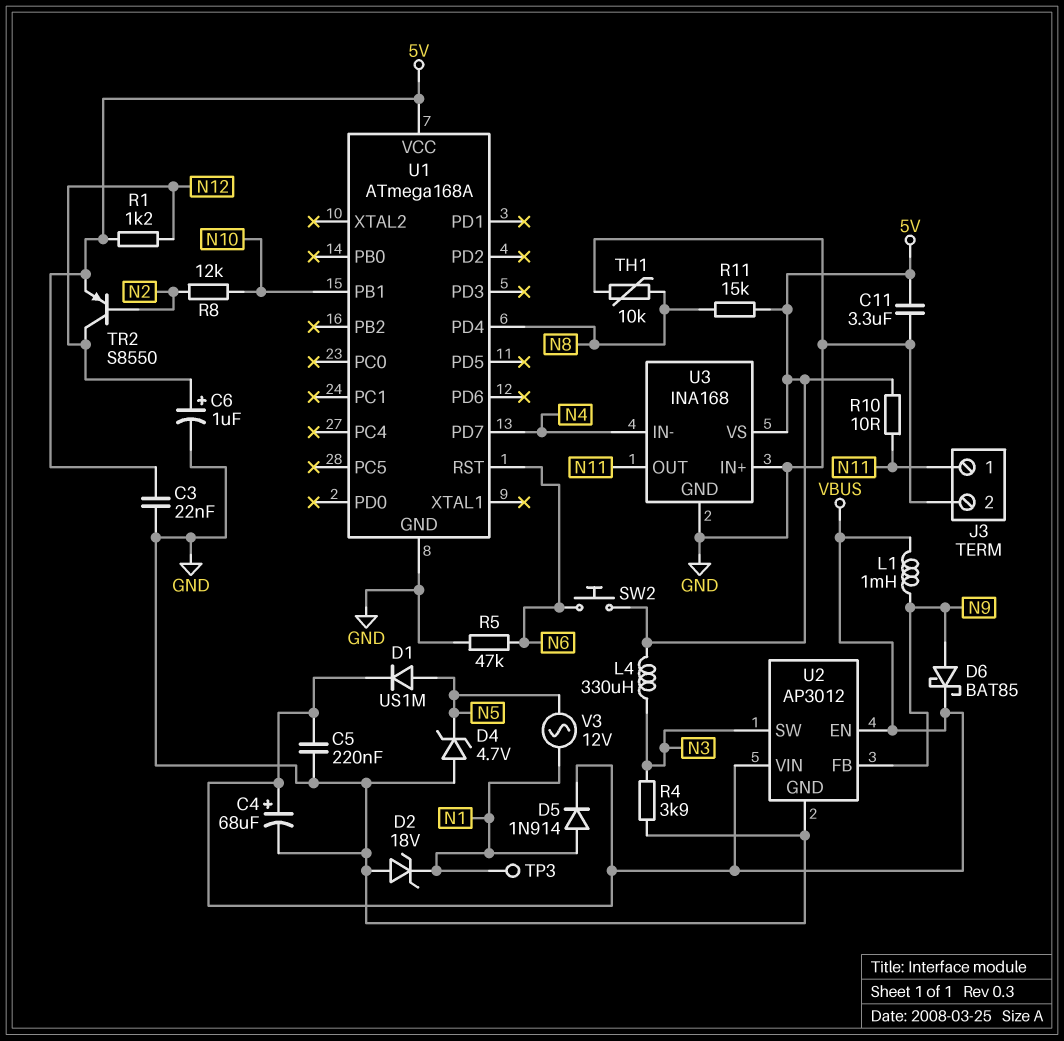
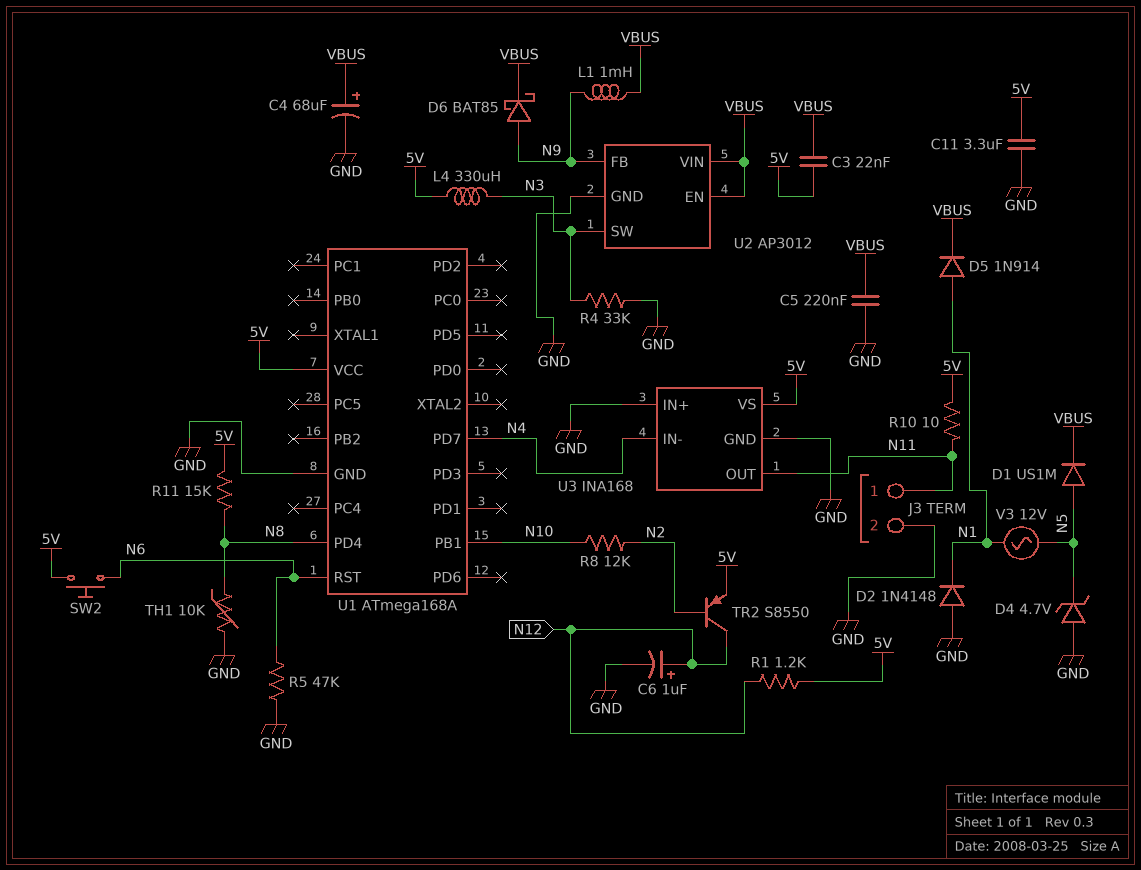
C3: 22nF (5V, GND) -> 22nF (5V, VBUS)
D2: zener 18V (A GND, K N1) -> diode 1N4148 (A GND, K N1)
R4: 3.9k (GND, N3) -> 33k (GND, N3)
TP3: test point (N1) -> none

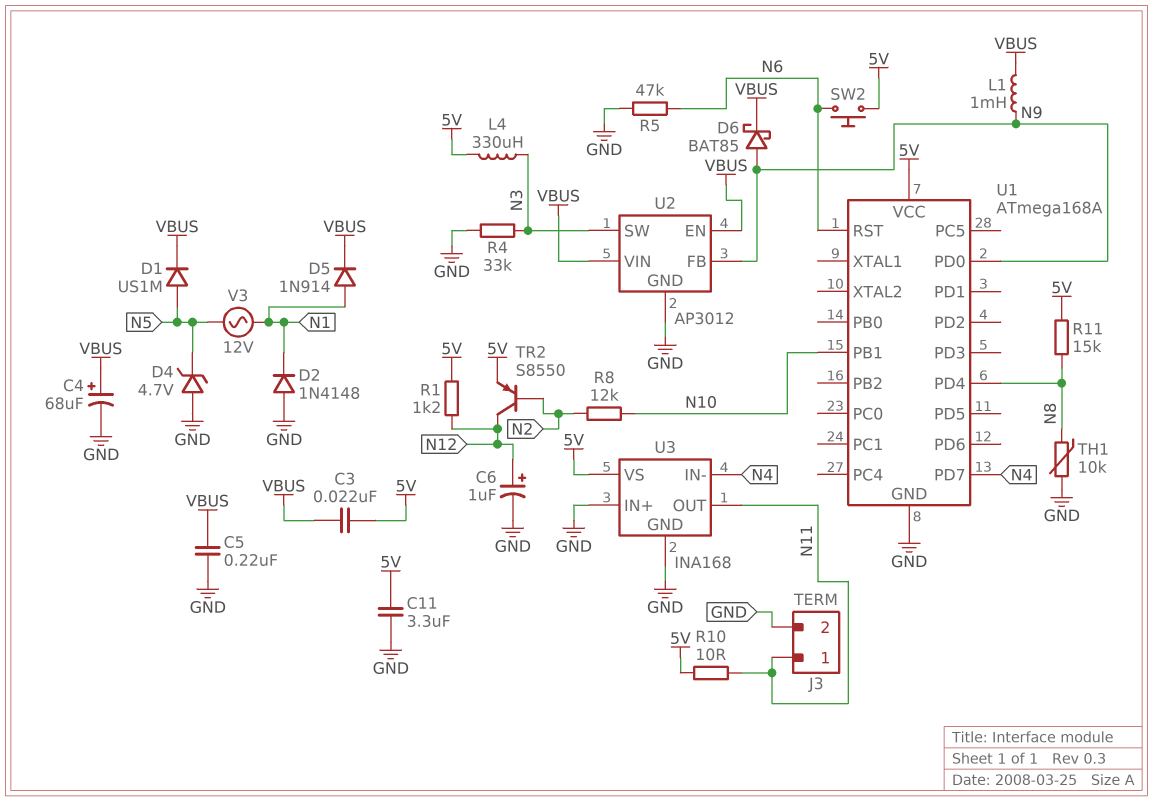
U1 pin PD0: none -> N9

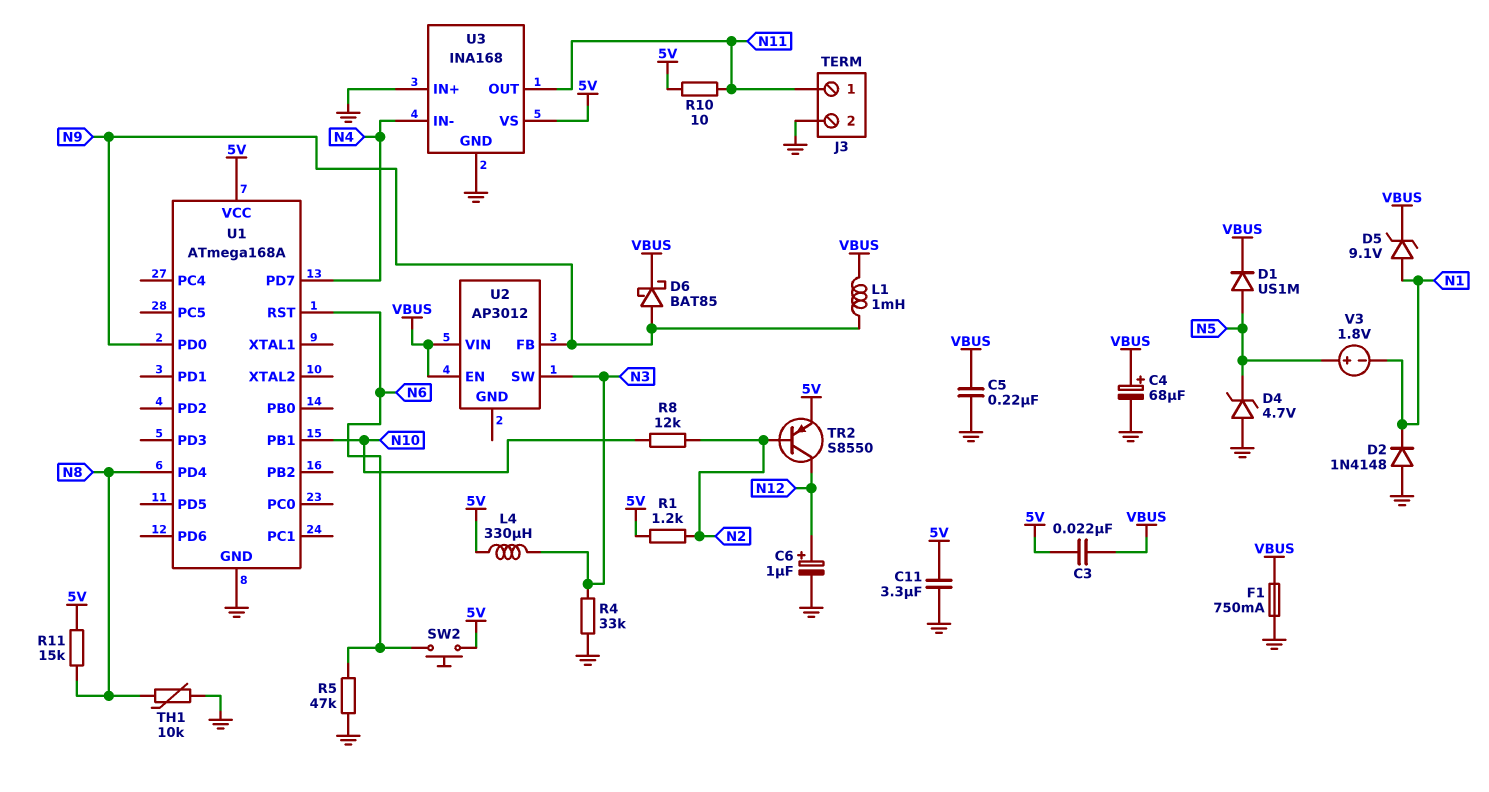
D5: diode 1N914 (A N1, K VBUS) -> zener 9.1V (A N1, K VBUS)
F1: none -> 750mA (GND, VBUS)
R1: 1.2k (5V, N12) -> 1.2k (5V, N2)
U2 pin GND: GND -> none
V3: AC 12V (N1, N5) -> 1.8V (plus N5, minus N1)

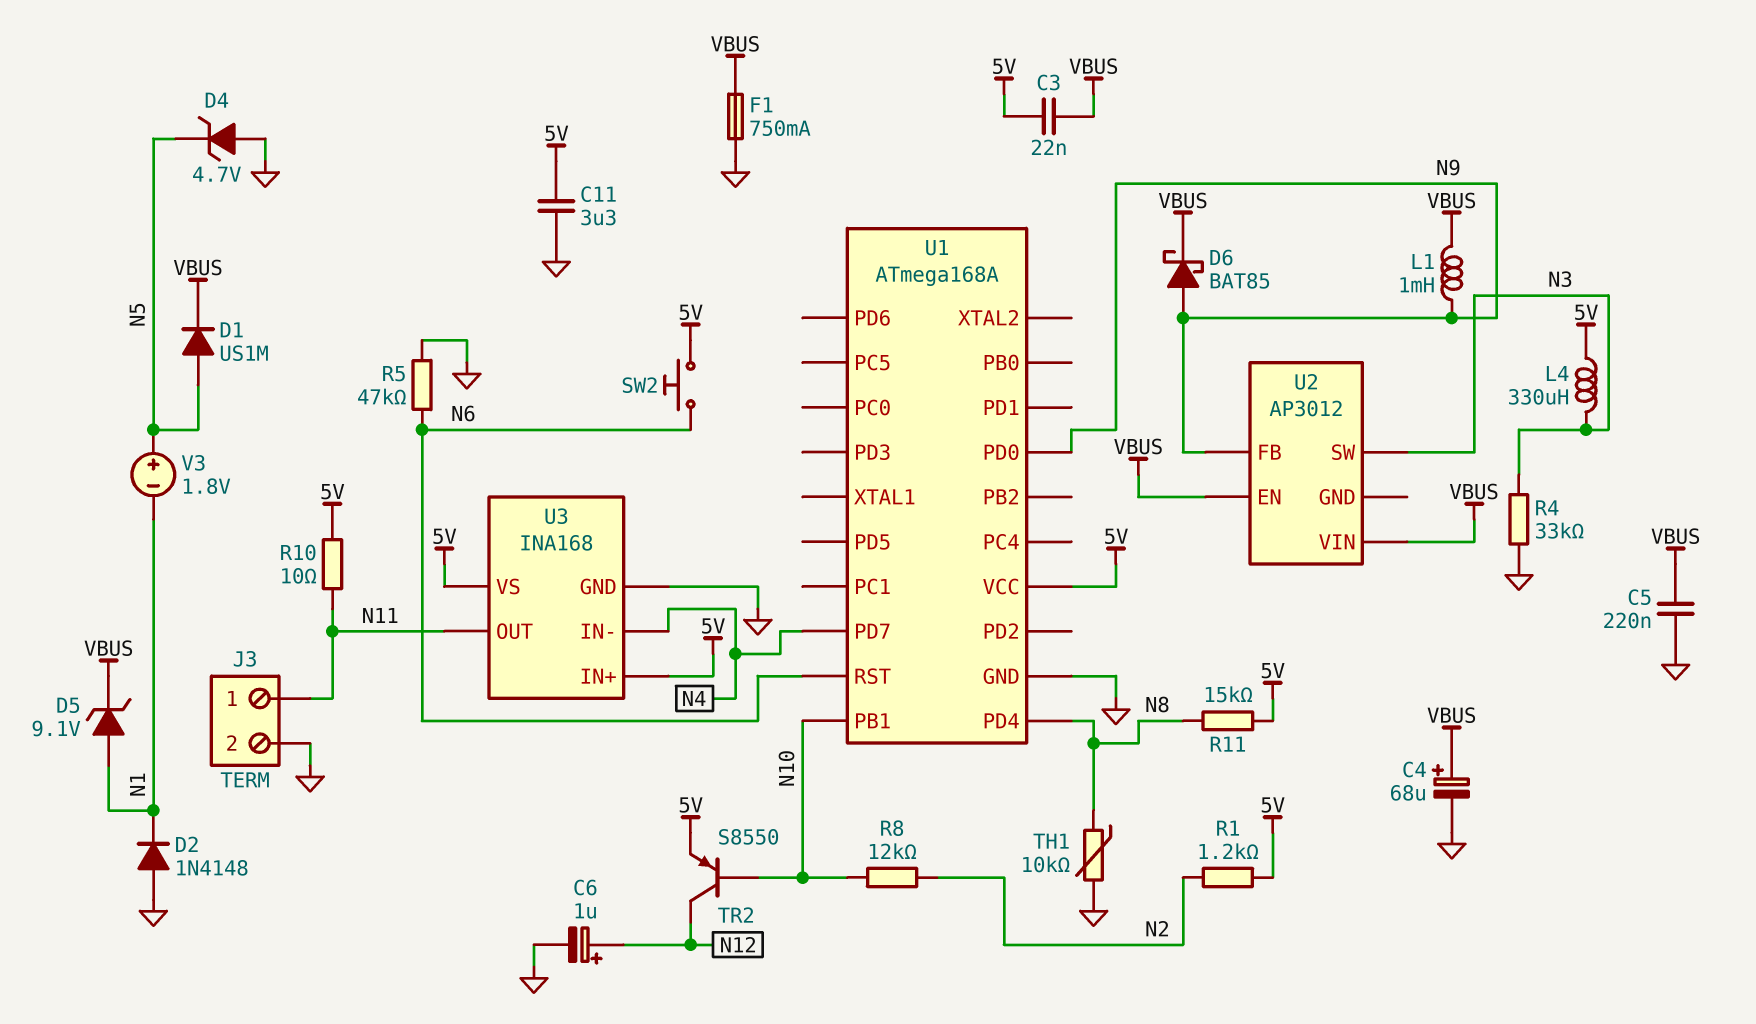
TR2: PNP S8550 (B N2, C N12, E 5V) -> PNP S8550 (B N10, C N12, E 5V)
U3 pin IN+: GND -> 5V

